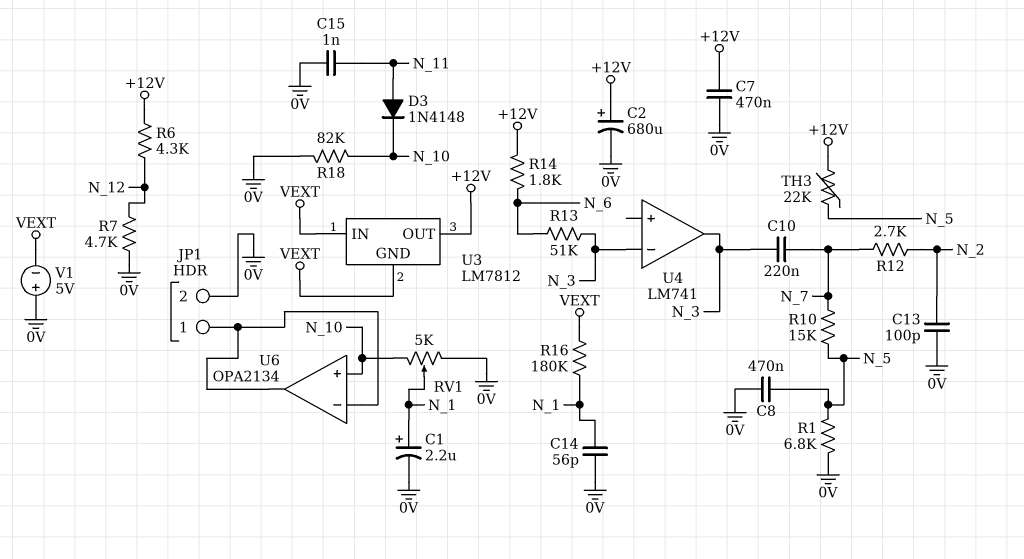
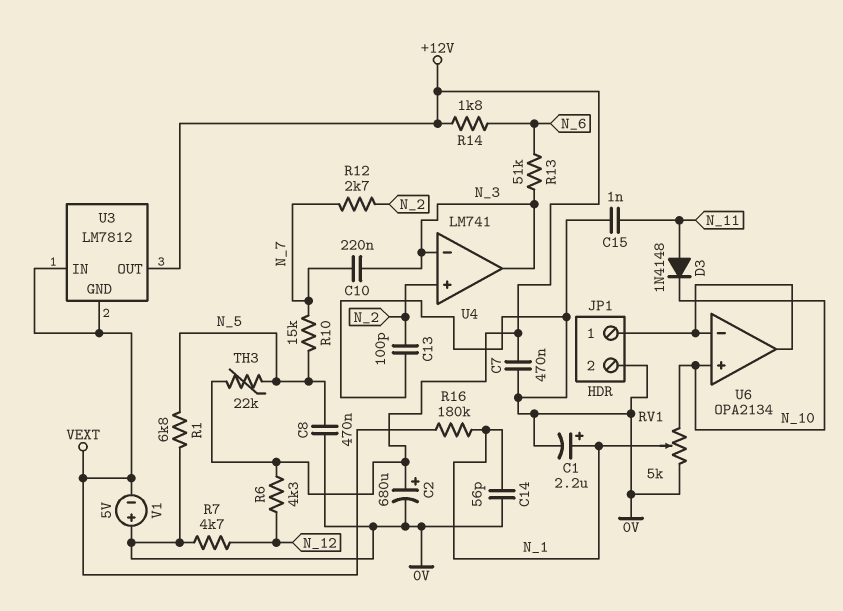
R18: 82k (0V, N_10) -> none
U4 pin in+: none -> N_2

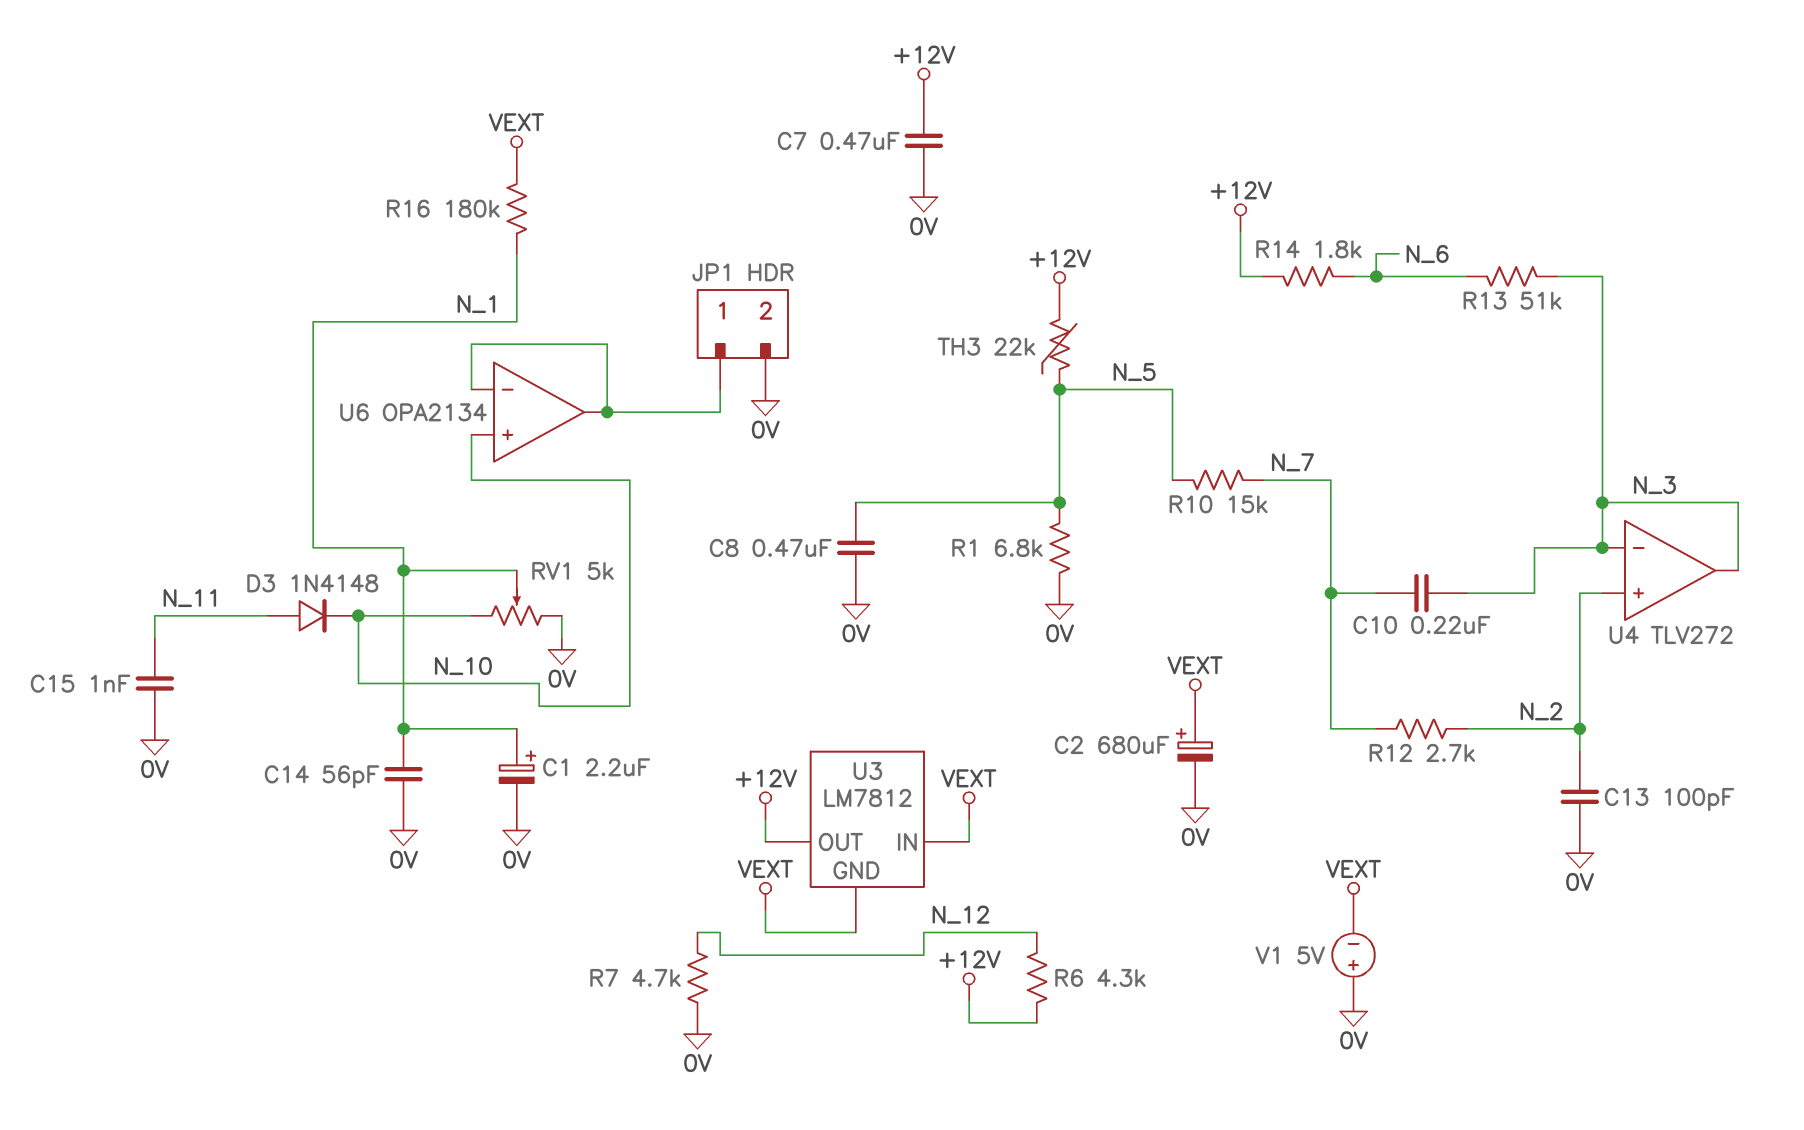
C2: 680uF (plus +12V, minus 0V) -> 680uF (plus VEXT, minus 0V)
U4: LM741 -> TLV272

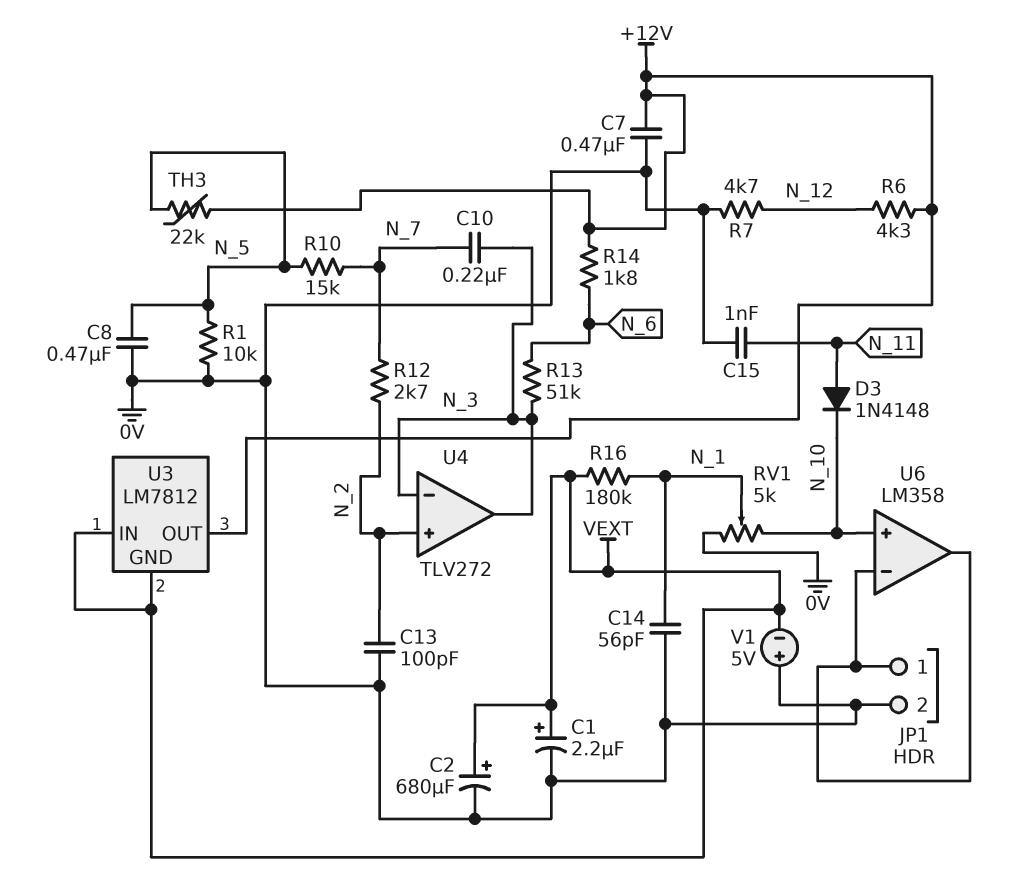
C1: 2.2uF (plus N_1, minus 0V) -> 2.2uF (plus VEXT, minus 0V)
R1: 6.8k (0V, N_5) -> 10k (0V, N_5)
U6: OPA2134 -> LM358

